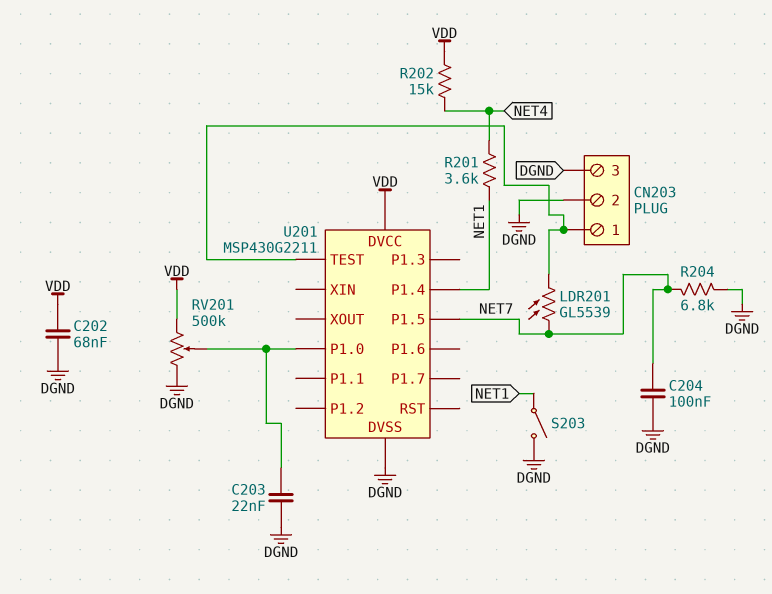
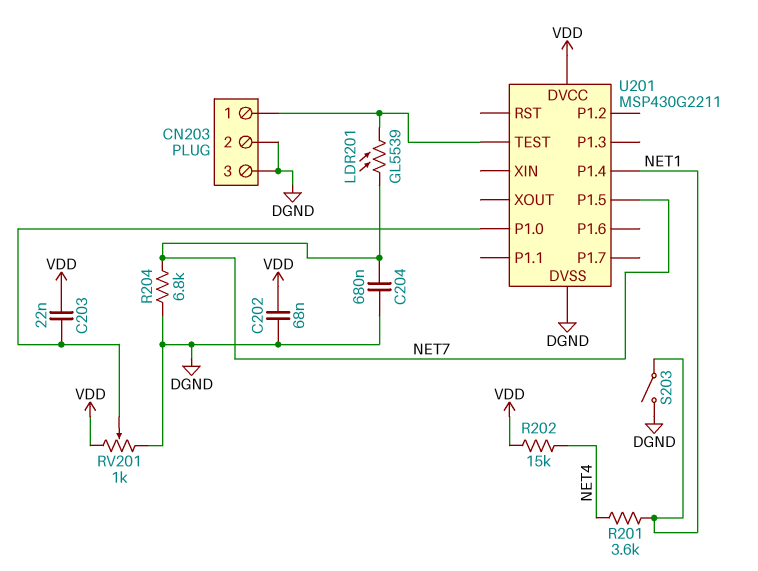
C203: 22nF (DGND, U201/P1.0) -> 22nF (U201/P1.0, VDD)
C204: 100nF (DGND, NET7) -> 680nF (DGND, NET7)
RV201: 500k (DGND, VDD, wiper U201/P1.0) -> 1k (DGND, VDD, wiper U201/P1.0)

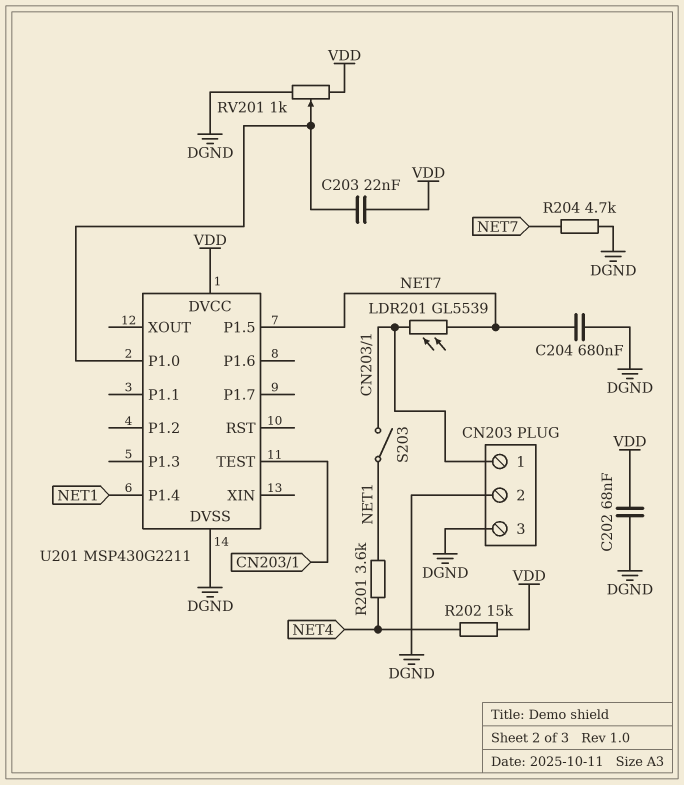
R204: 6.8k (DGND, NET7) -> 4.7k (DGND, NET7)
S203: switch (DGND, NET1) -> switch (CN203/1, NET1)

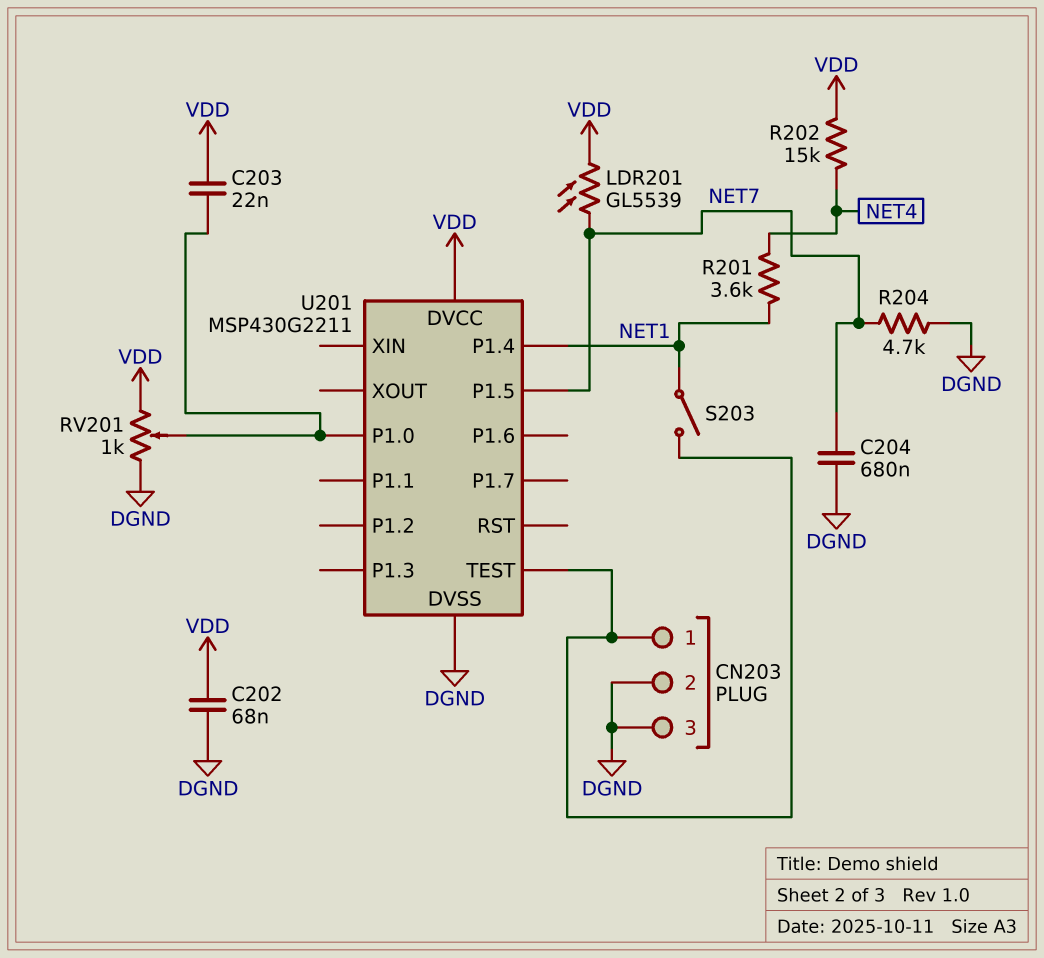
LDR201: GL5539 (CN203/1, NET7) -> GL5539 (NET7, VDD)

